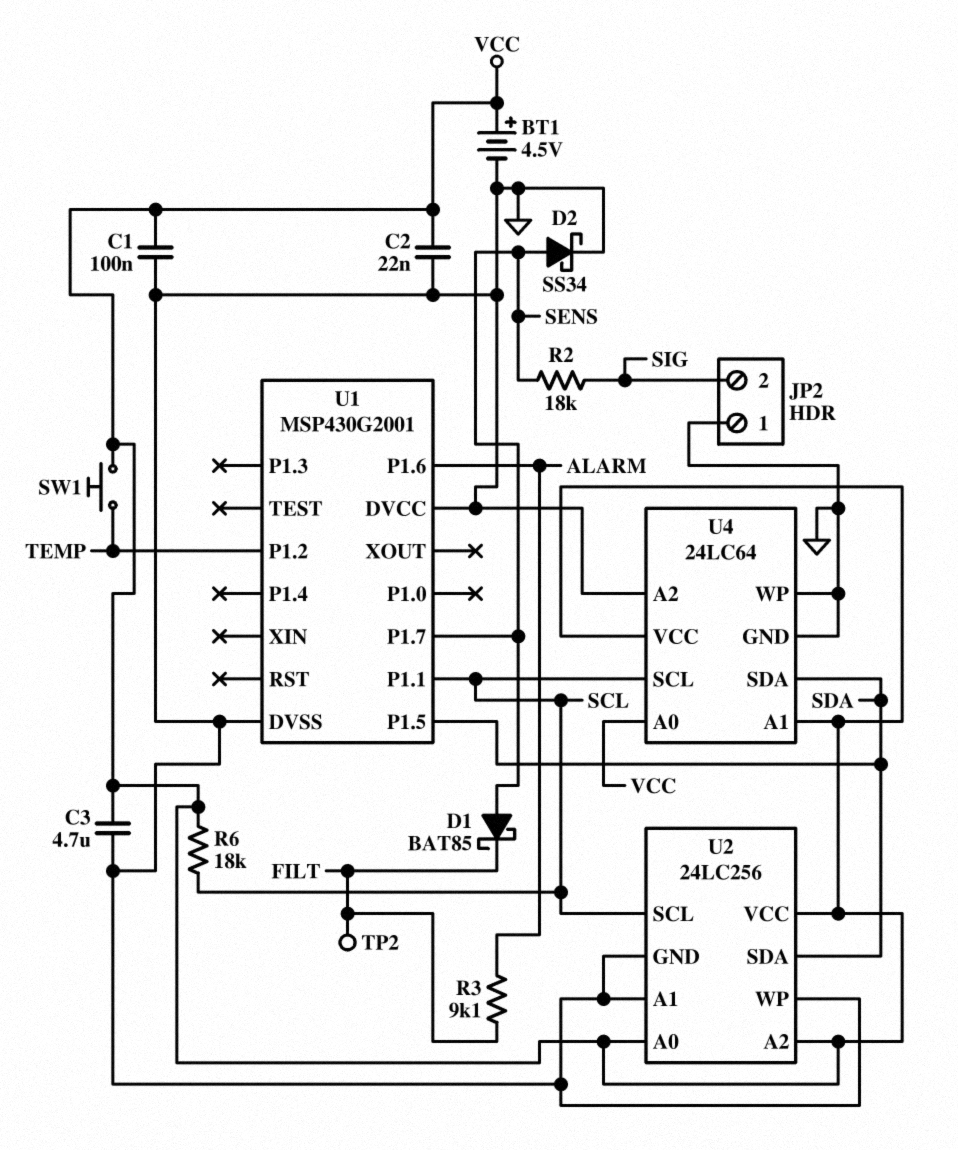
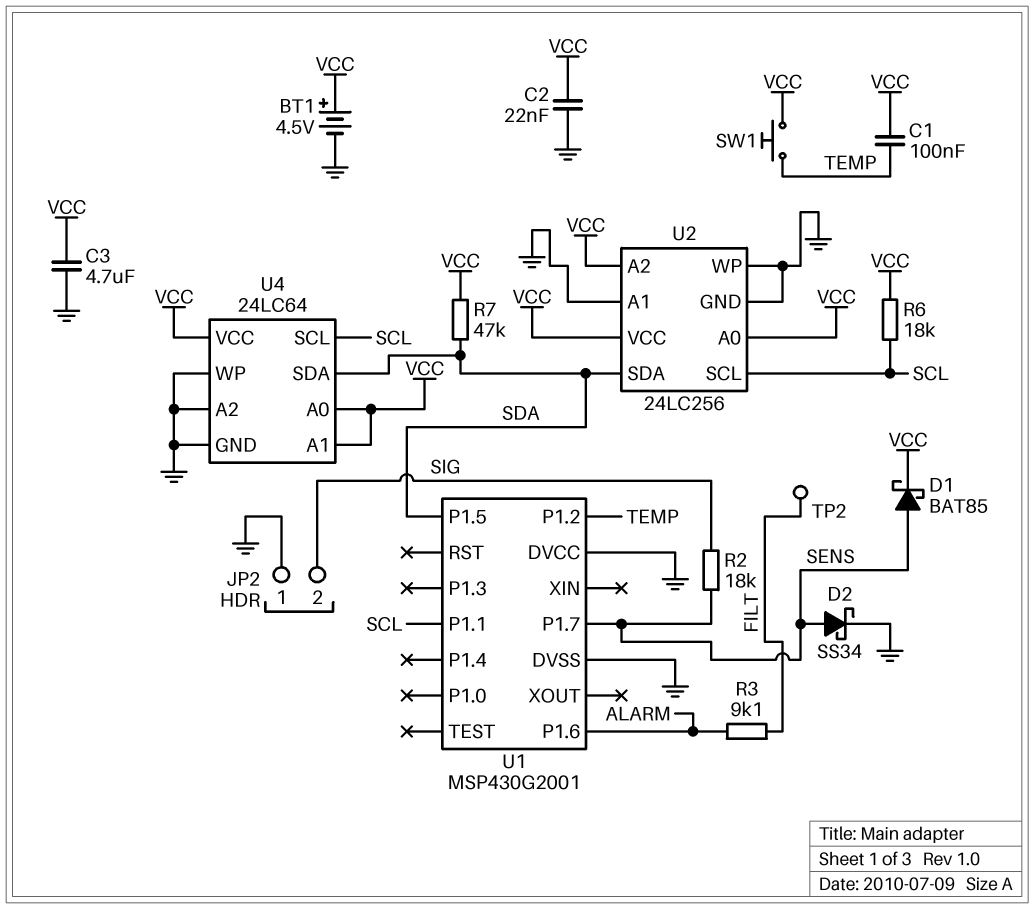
C1: 100nF (GND, VCC) -> 100nF (TEMP, VCC)
D1: schottky BAT85 (A SENS, K FILT) -> schottky BAT85 (A SENS, K VCC)
R7: none -> 47k (SDA, VCC)

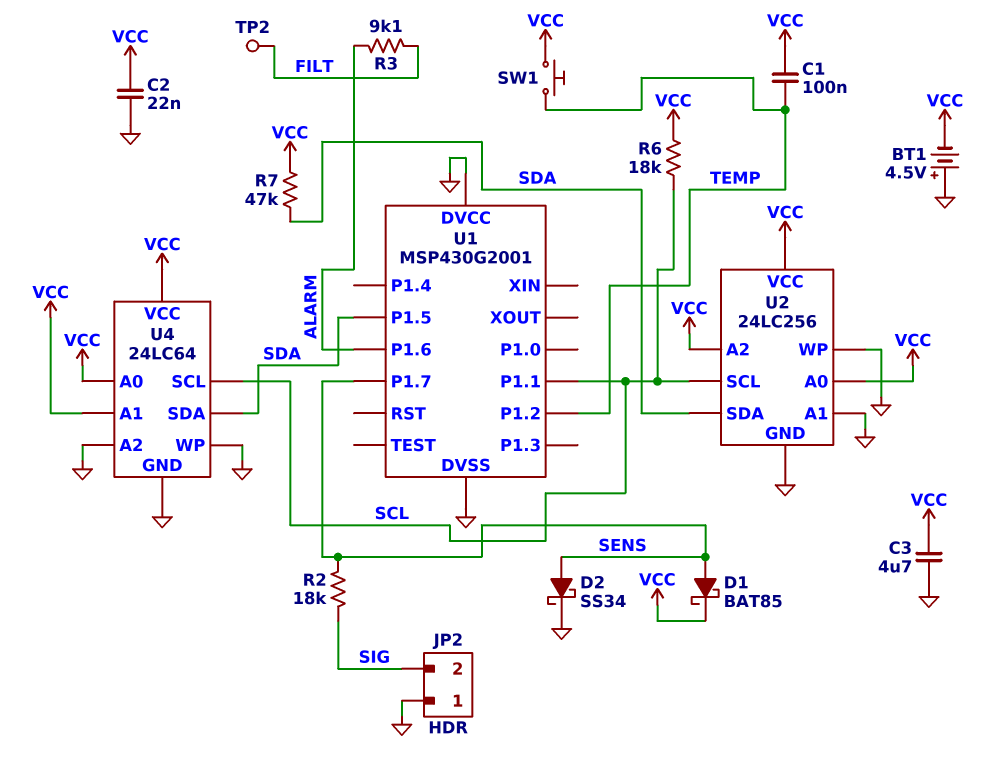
BT1: 4.5V (plus VCC, minus GND) -> 4.5V (plus GND, minus VCC)

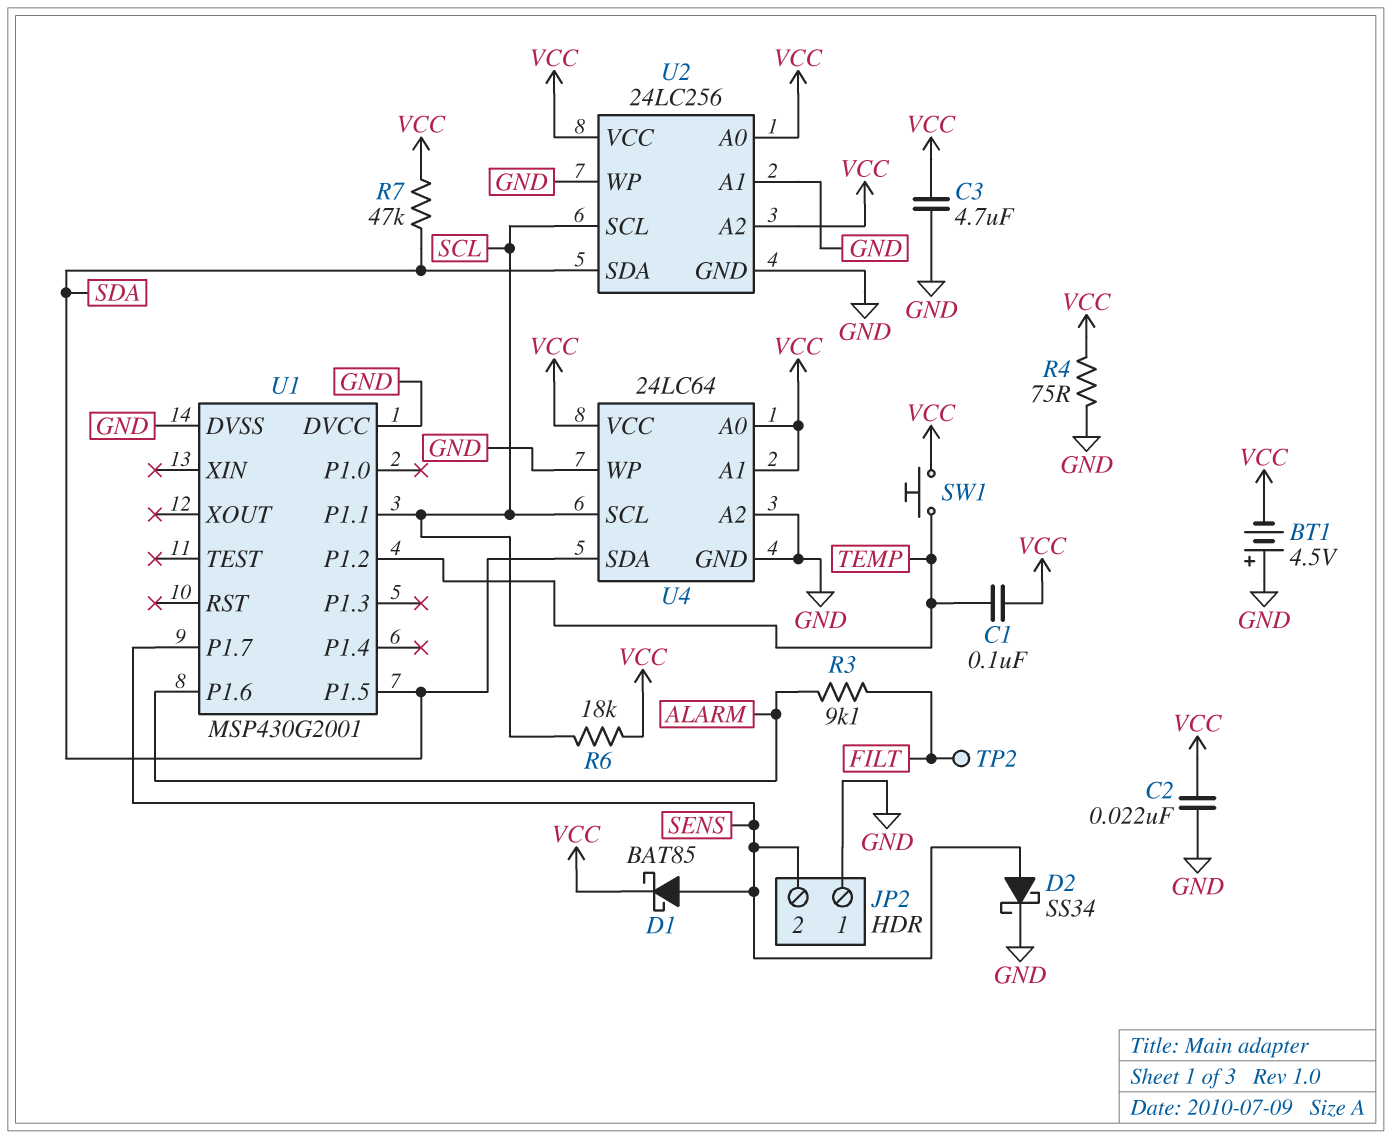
JP2 pin 2: SIG -> SENS
R2: 18k (SENS, SIG) -> none
R4: none -> 75 (GND, VCC)

